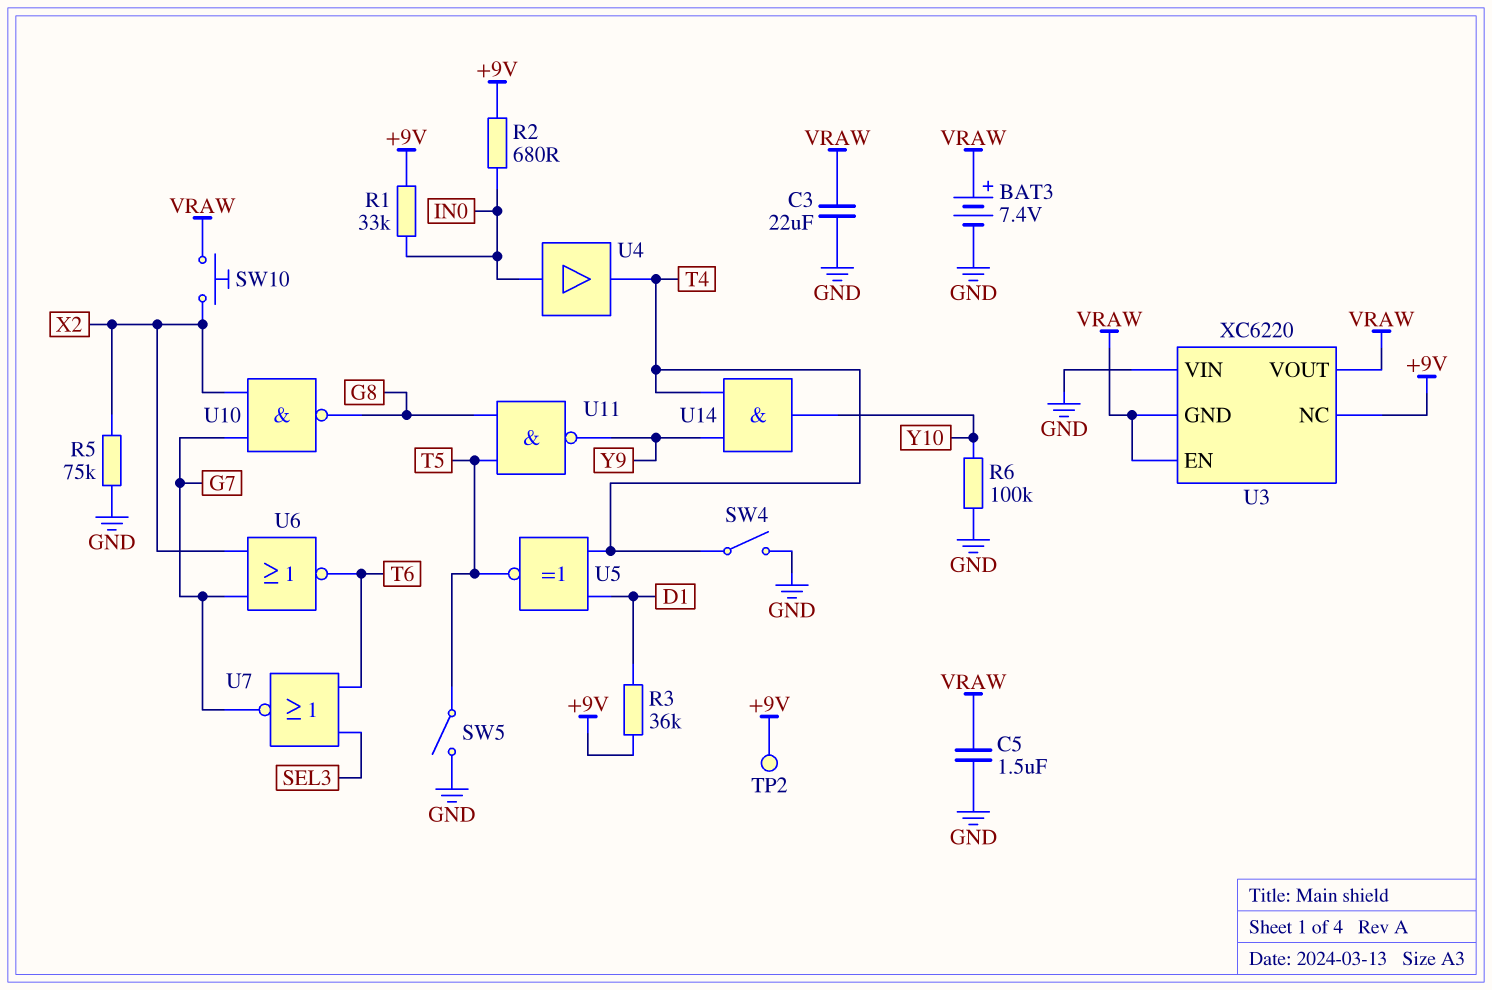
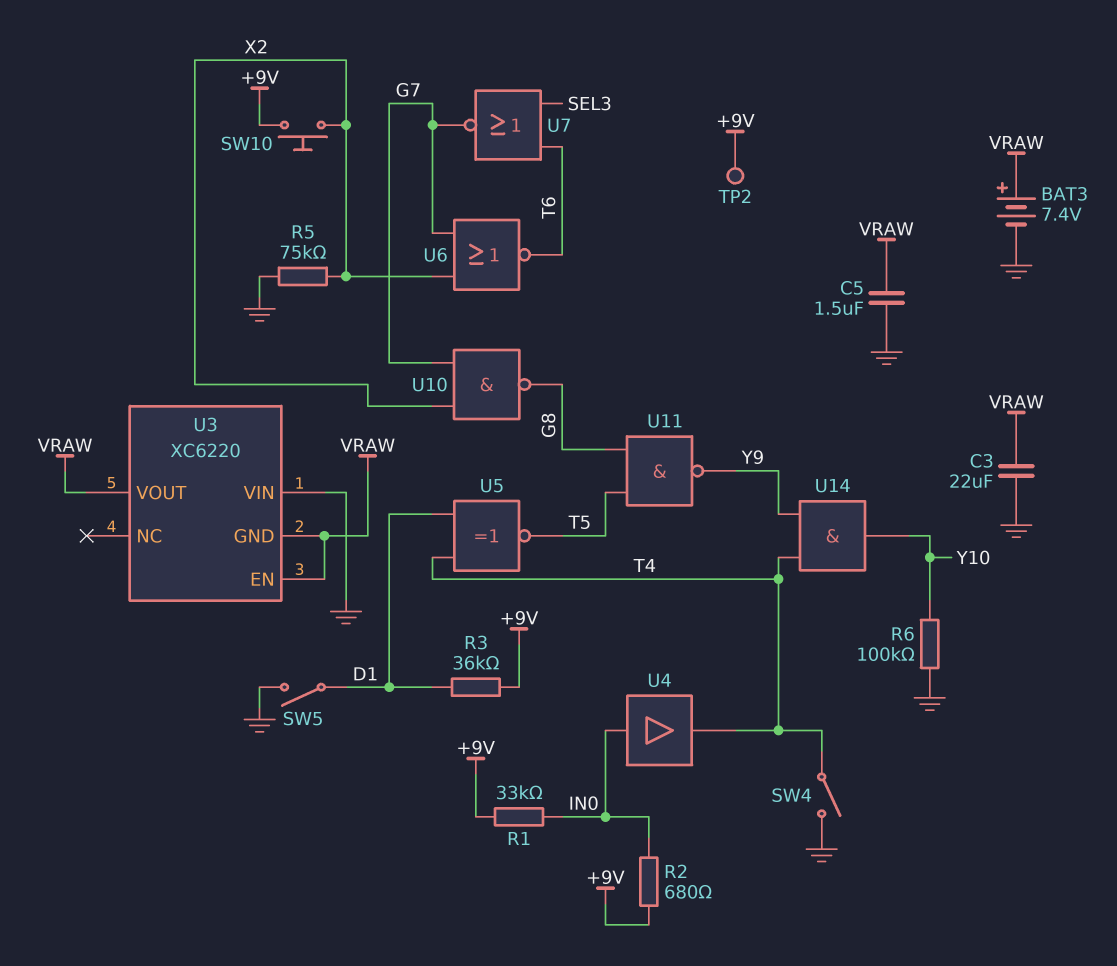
SW5: switch (GND, T5) -> switch (D1, GND)
SW10: button (VRAW, X2) -> button (+9V, X2)
U3 pin NC: +9V -> none

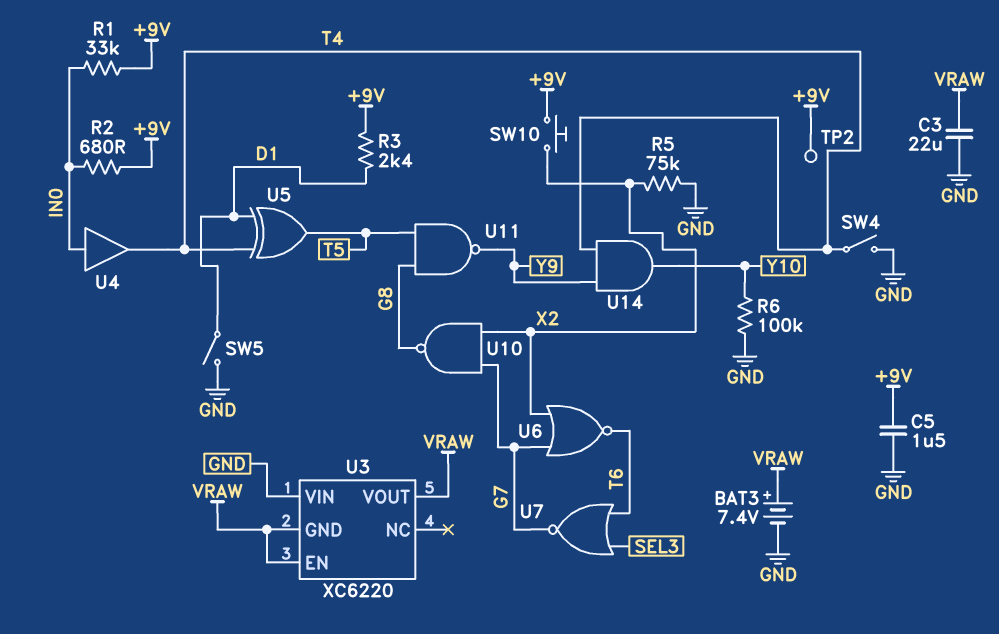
C5: 1.5uF (GND, VRAW) -> 1.5uF (+9V, GND)
R3: 36k (+9V, D1) -> 2.4k (+9V, D1)
U5: XNOR (in D1, in T4, out T5) -> XOR (in D1, in T4, out T5)

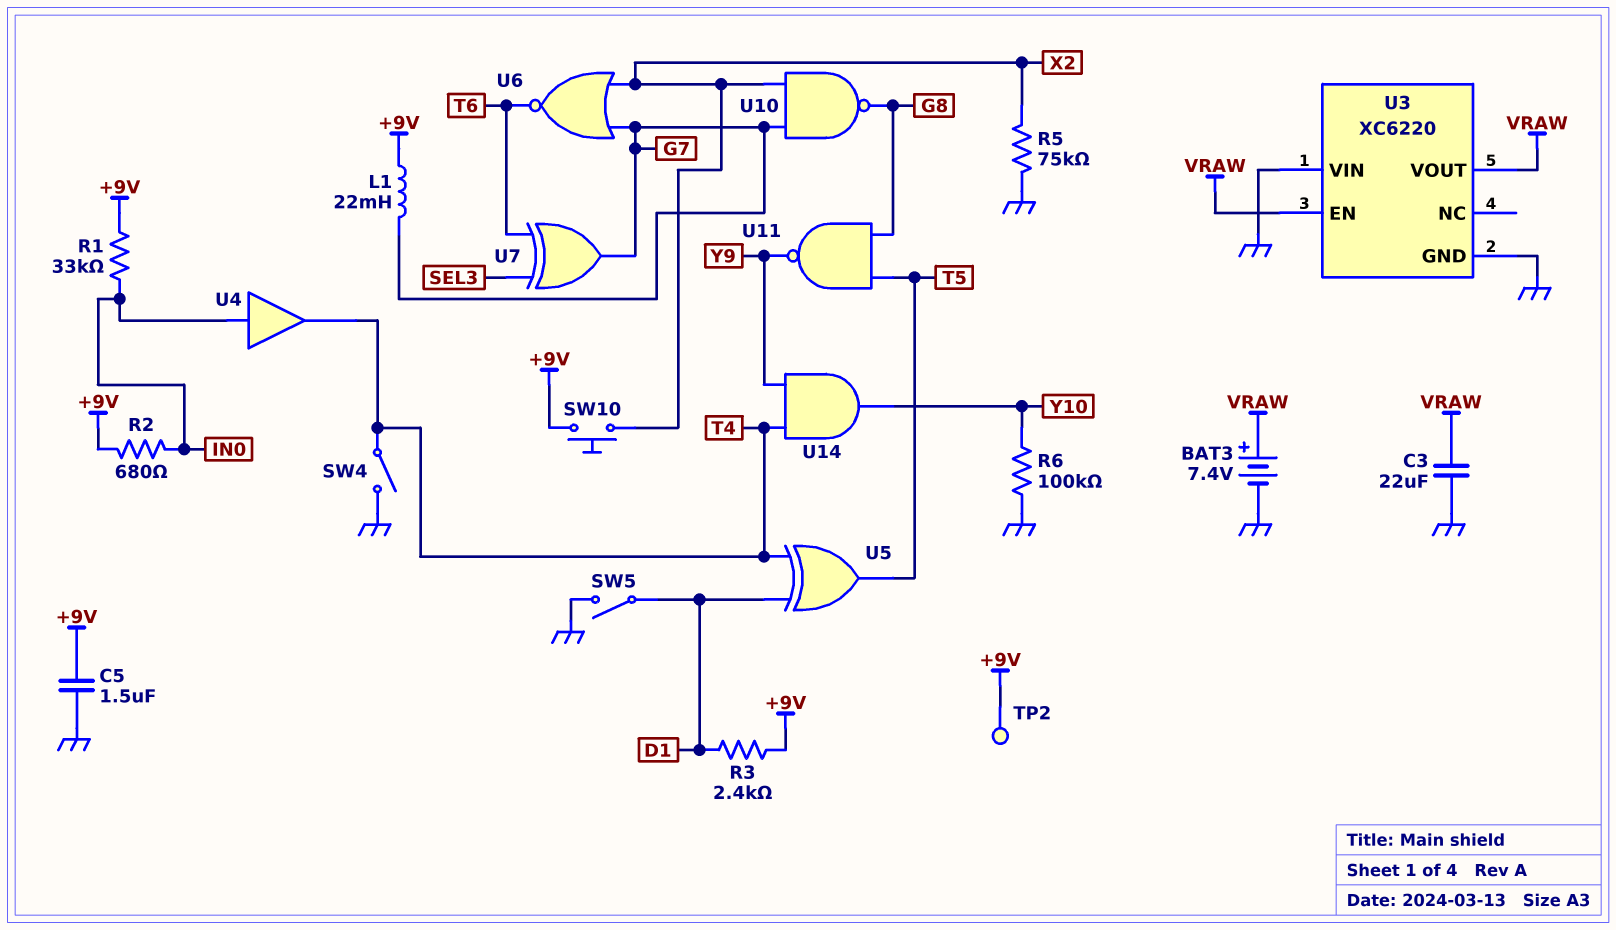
L1: none -> 22mH (+9V, G7)
U3 pin GND: VRAW -> GND
U7: NOR (in SEL3, in T6, out G7) -> XOR (in SEL3, in T6, out G7)

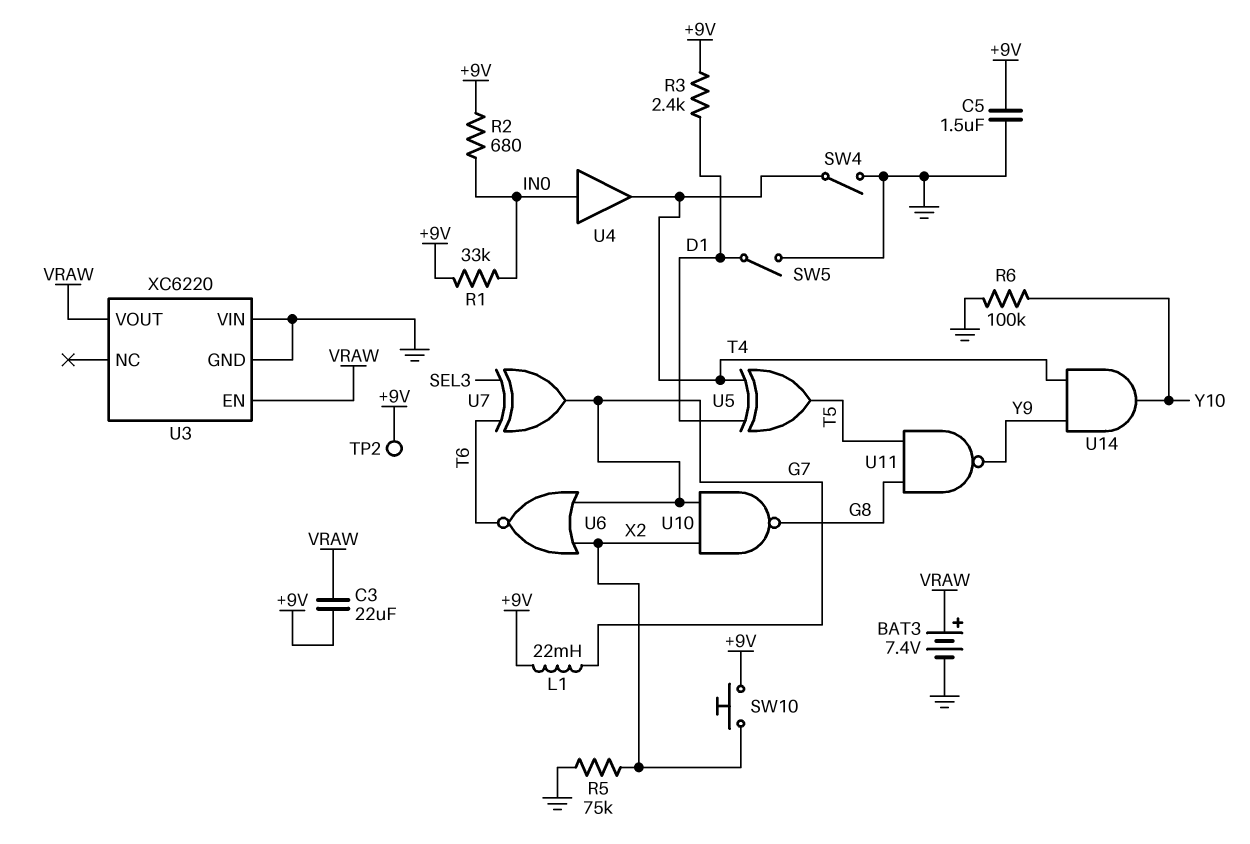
C3: 22uF (GND, VRAW) -> 22uF (+9V, VRAW)

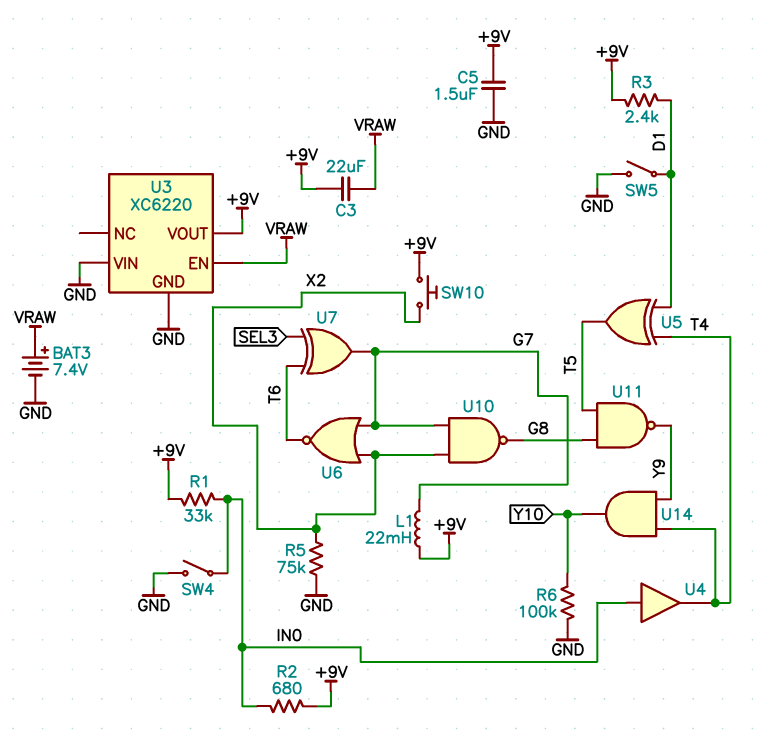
SW4: switch (GND, T4) -> switch (GND, IN0)
TP2: test point (+9V) -> none
U3 pin VOUT: VRAW -> +9V

